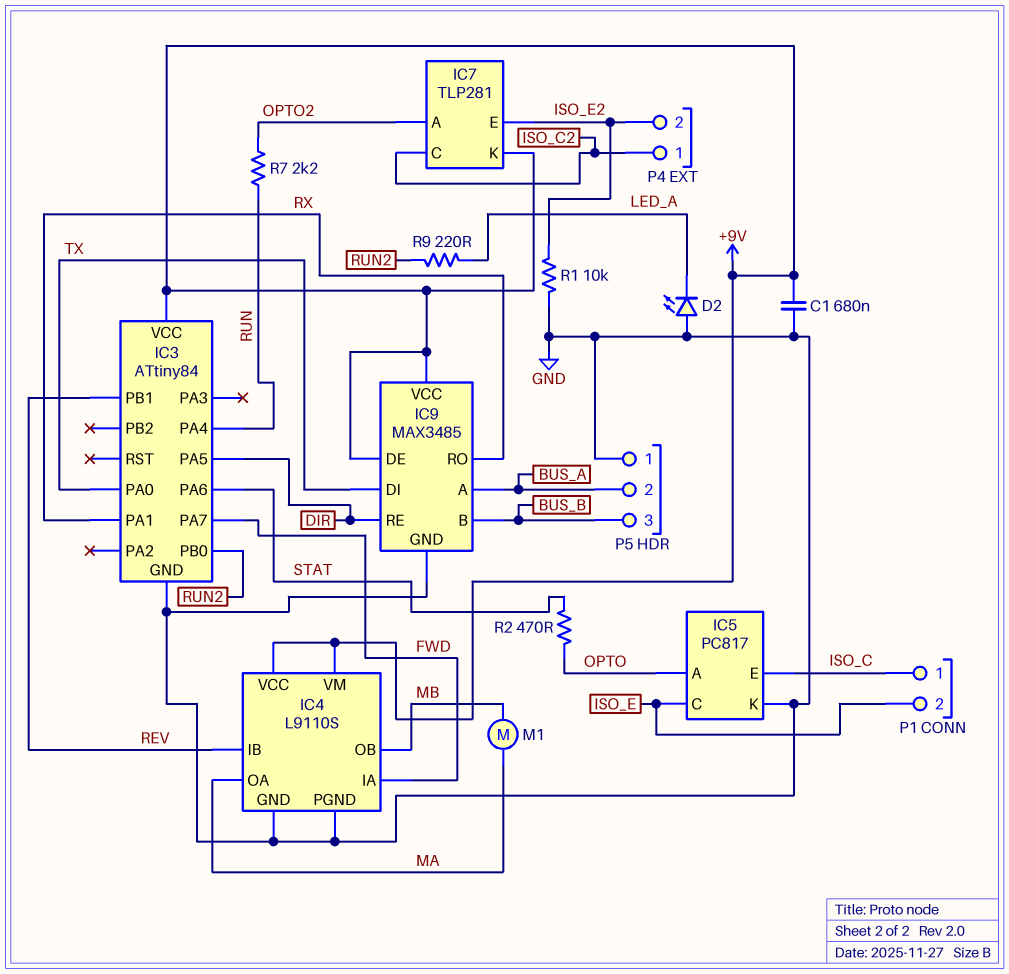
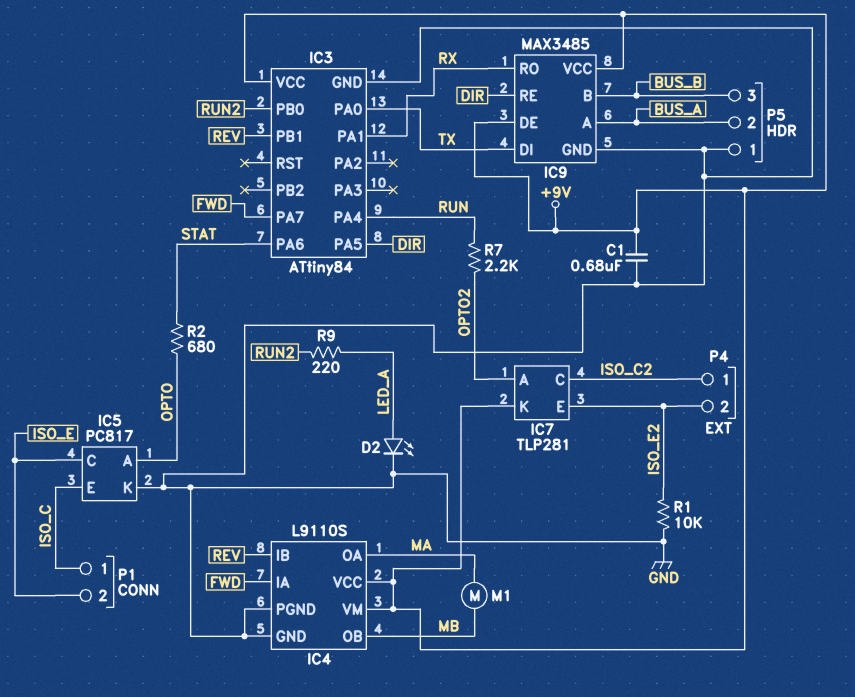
D2: LED (A GND, K LED_A) -> LED (A LED_A, K GND)
R2: 470 (OPTO, STAT) -> 680 (OPTO, STAT)

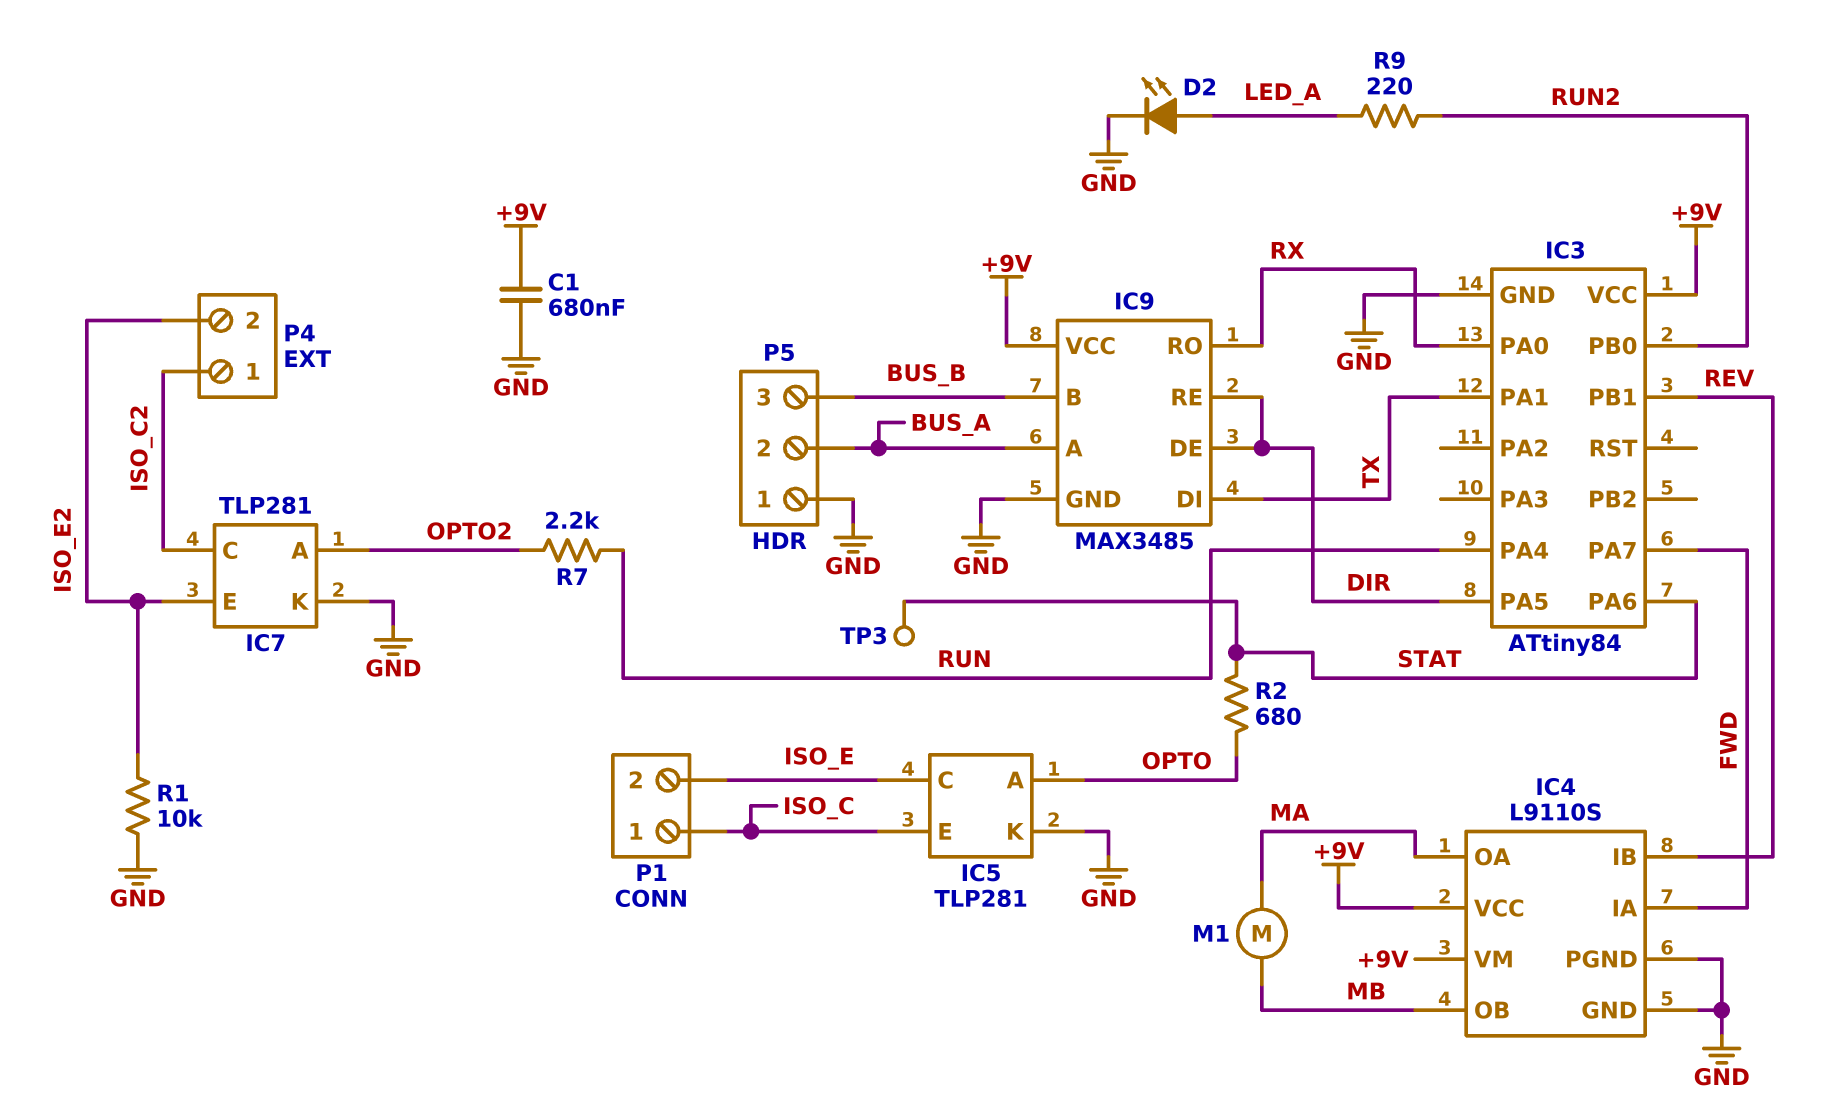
IC3 pin PA0: TX -> RX
IC3 pin PA1: RX -> TX
IC5: PC817 -> TLP281
IC7 pin K: +9V -> GND
IC9 pin DE: +9V -> DIR
TP3: none -> test point (STAT)

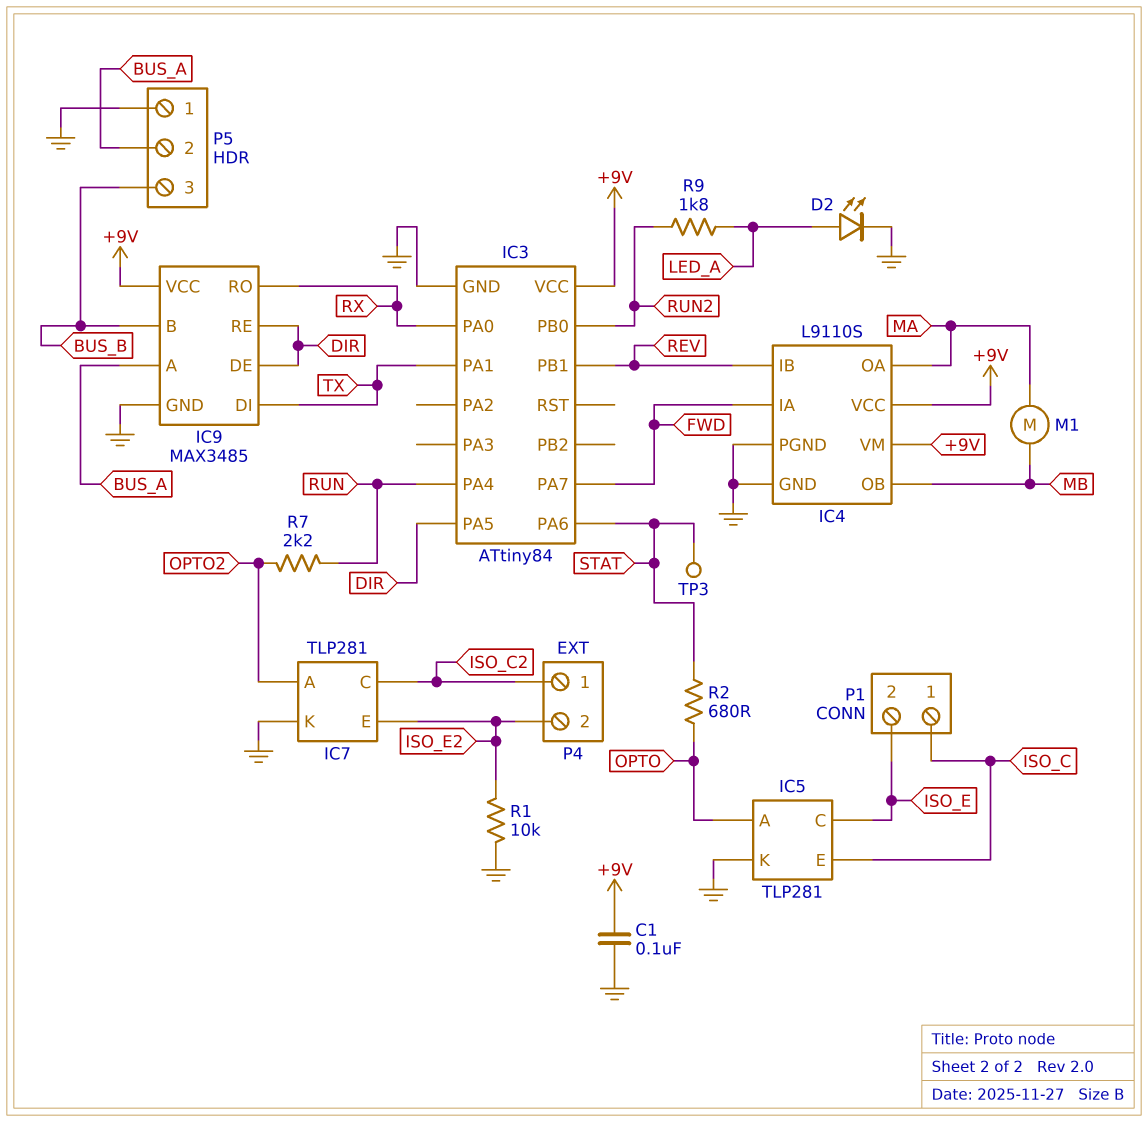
C1: 680nF (+9V, GND) -> 100nF (+9V, GND)
R9: 220 (LED_A, RUN2) -> 1.8k (LED_A, RUN2)

